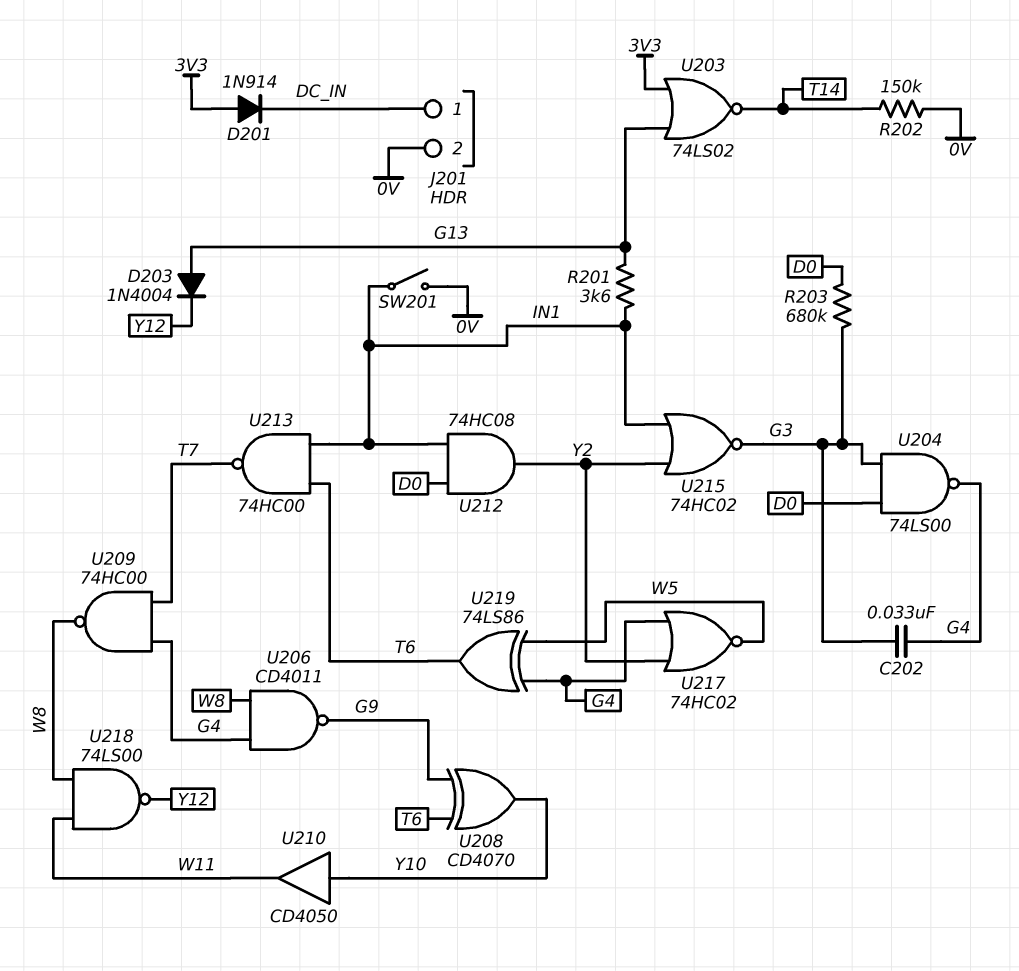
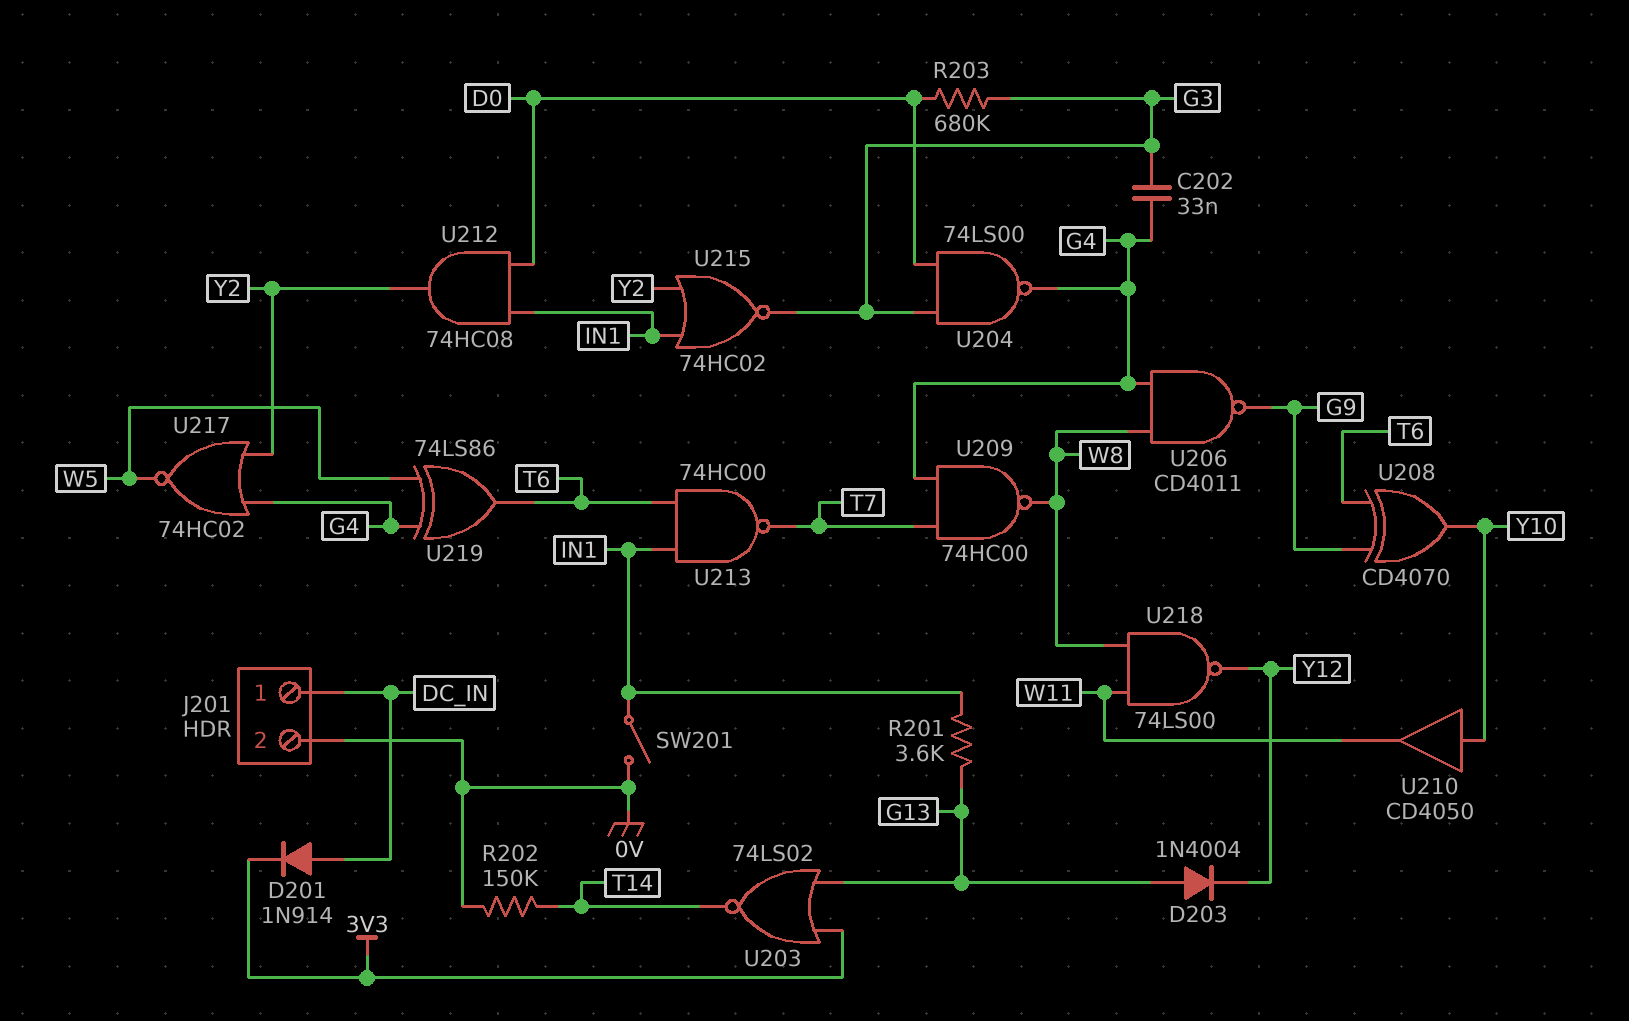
D201: diode 1N914 (A 3V3, K DC_IN) -> diode 1N914 (A DC_IN, K 3V3)

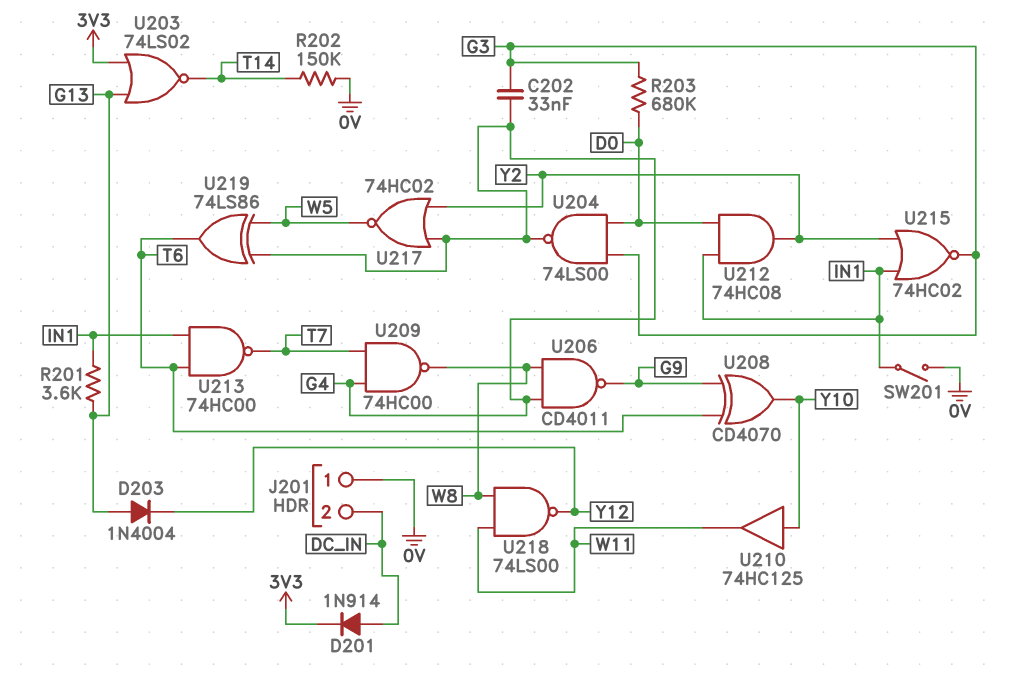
J201 pin 1: DC_IN -> 0V
J201 pin 2: 0V -> DC_IN
U210: buffer CD4050 (in Y10, out W11) -> buffer 74HC125 (in Y10, out W11)

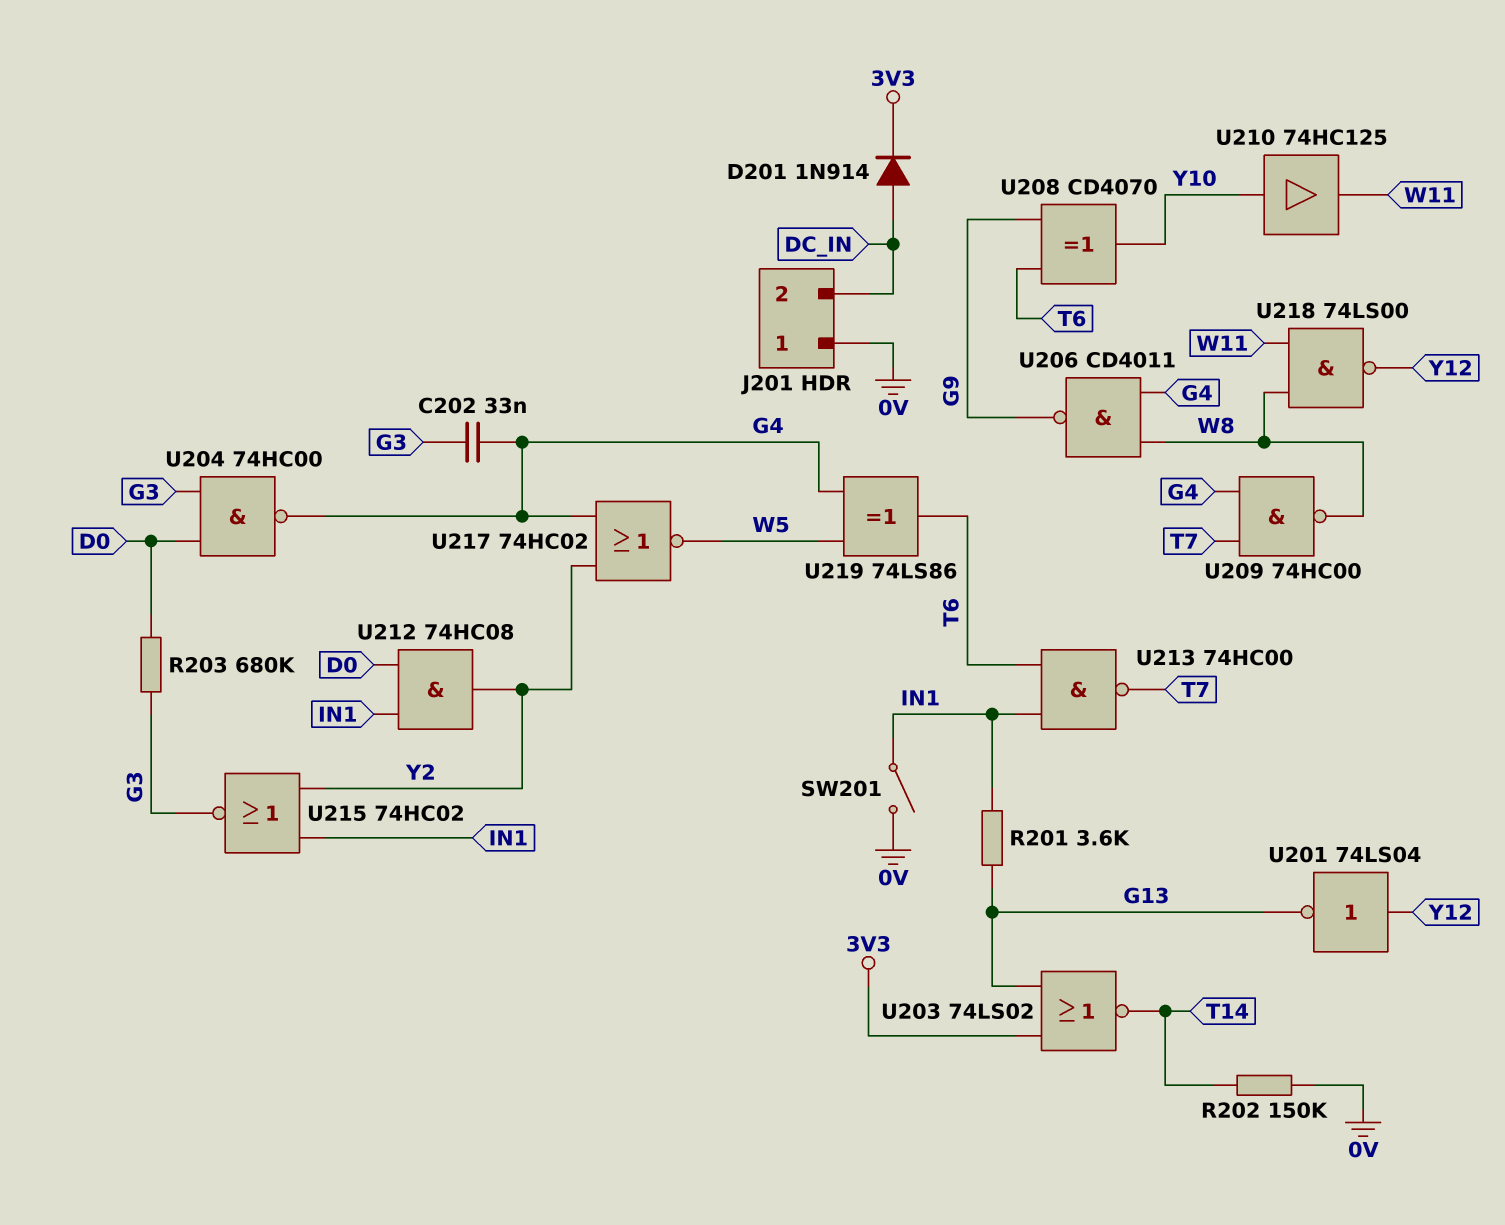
D203: diode 1N4004 (A G13, K Y12) -> none
U201: none -> NOT 74LS04 (in Y12, out G13)
U204: NAND 74LS00 (in D0, in G3, out G4) -> NAND 74HC00 (in D0, in G3, out G4)

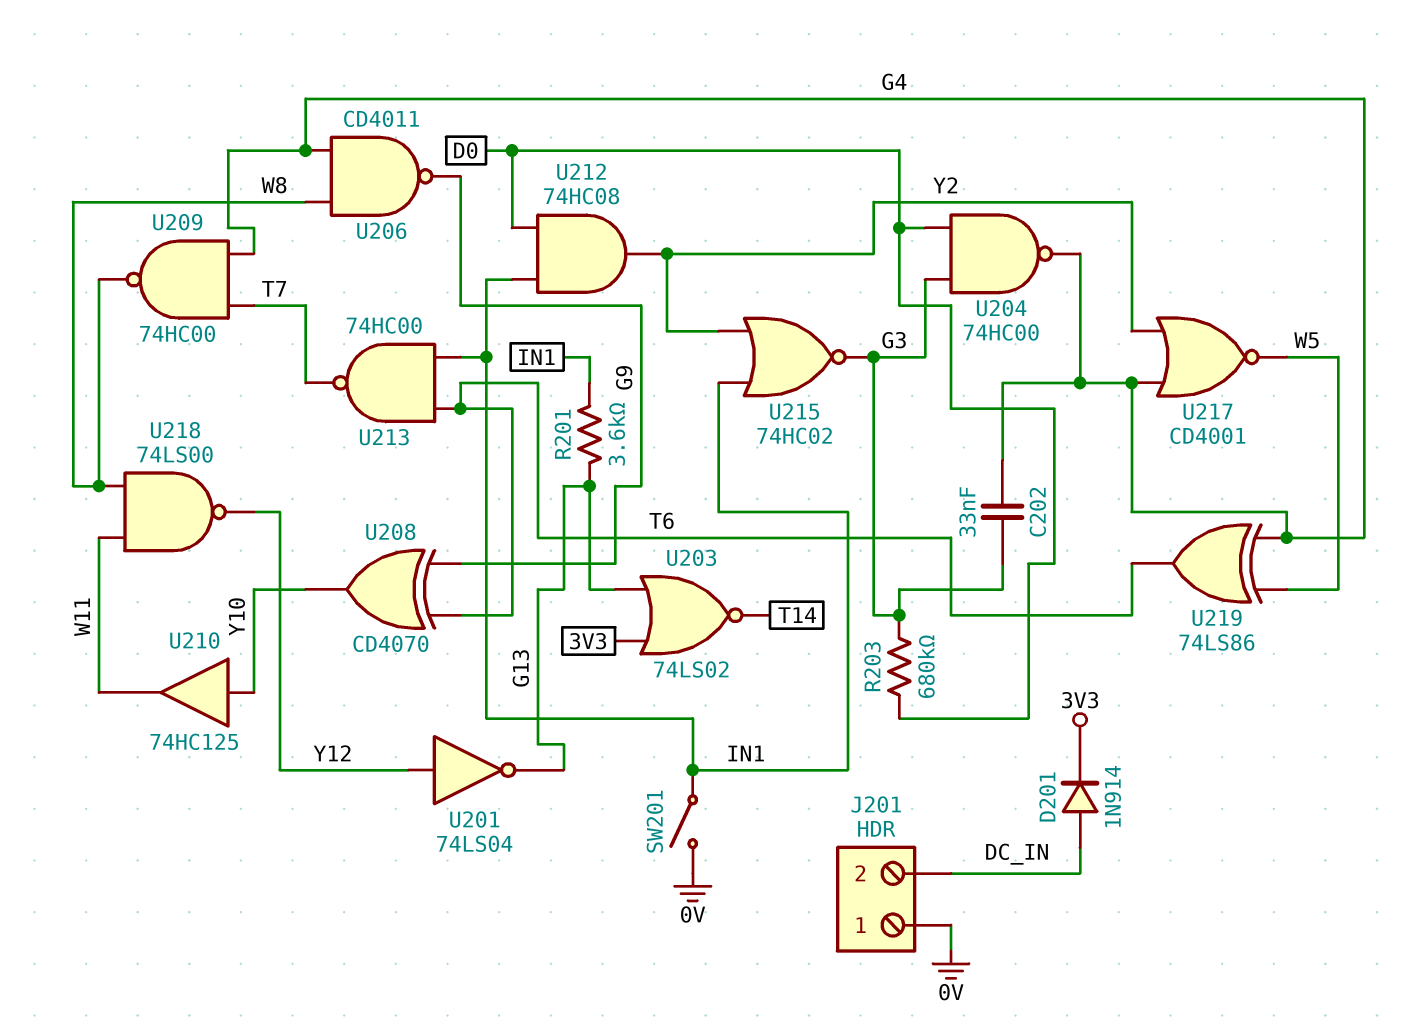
R202: 150k (0V, T14) -> none
U217: NOR 74HC02 (in G4, in Y2, out W5) -> NOR CD4001 (in G4, in Y2, out W5)

